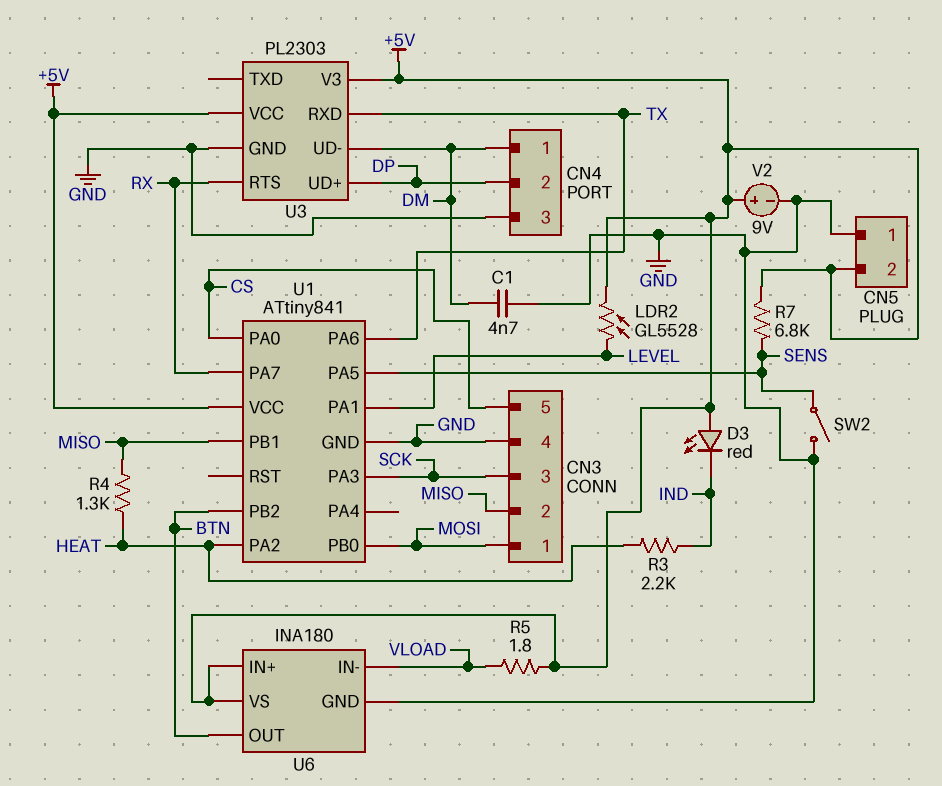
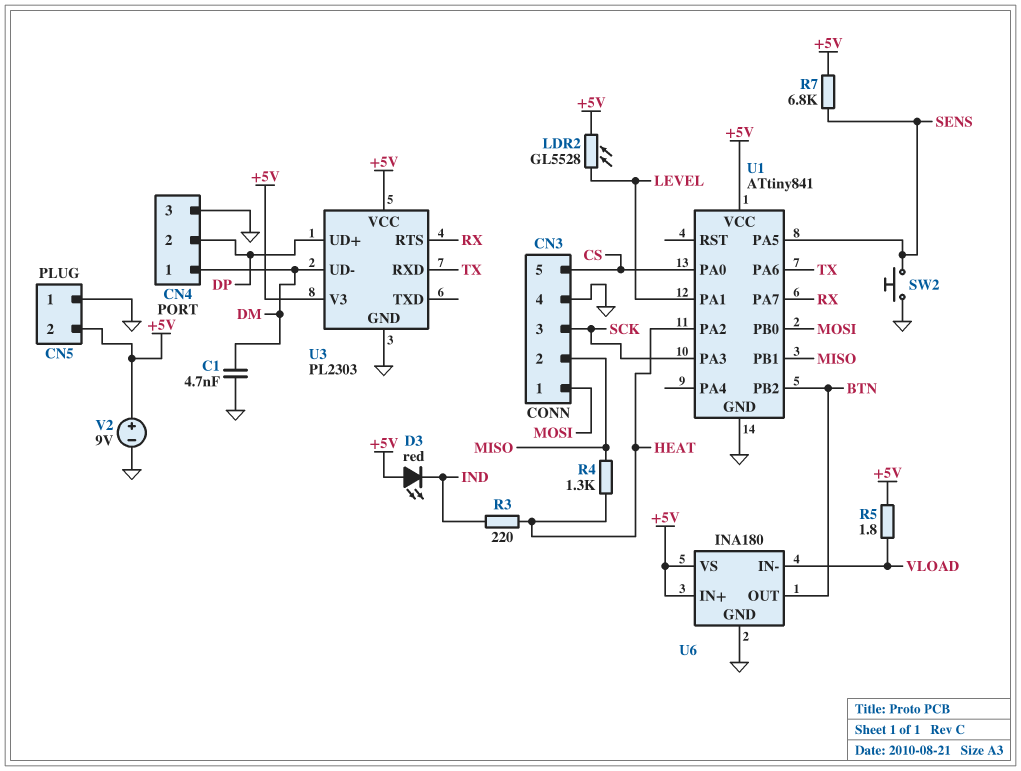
R3: 2.2k (HEAT, IND) -> 220 (HEAT, IND)
SW2: switch (GND, SENS) -> button (GND, SENS)

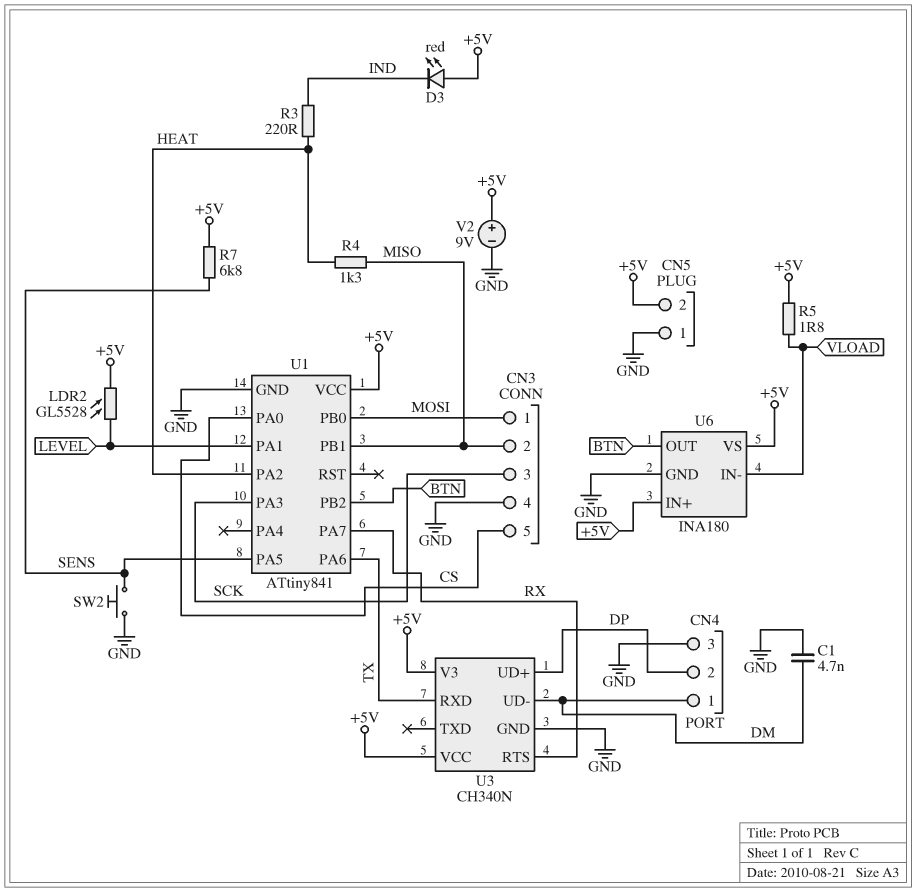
U3: PL2303 -> CH340N

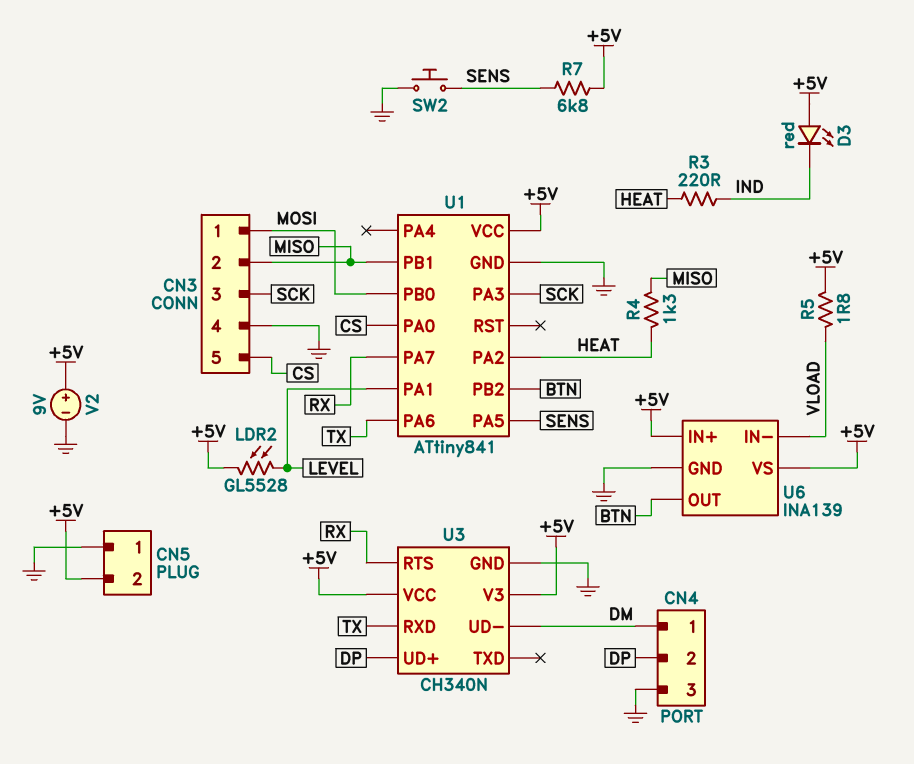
C1: 4.7nF (DM, GND) -> none
U6: INA180 -> INA139

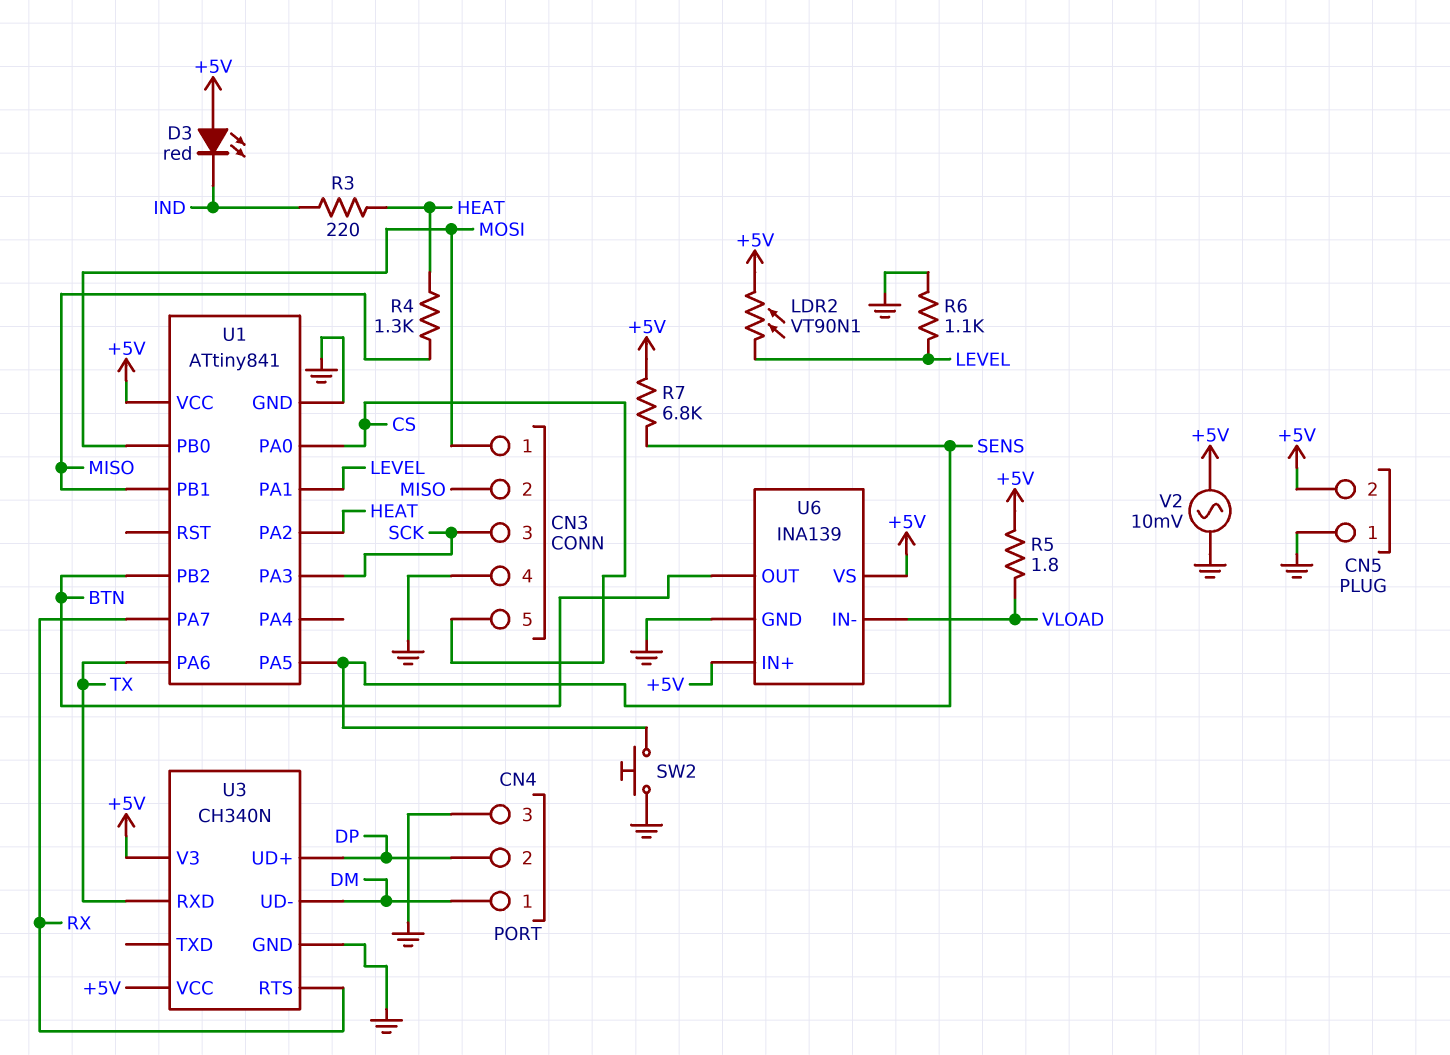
LDR2: GL5528 (+5V, LEVEL) -> VT90N1 (+5V, LEVEL)
R6: none -> 1.1k (GND, LEVEL)
V2: 9V (plus +5V, minus GND) -> AC 10mV (+5V, GND)

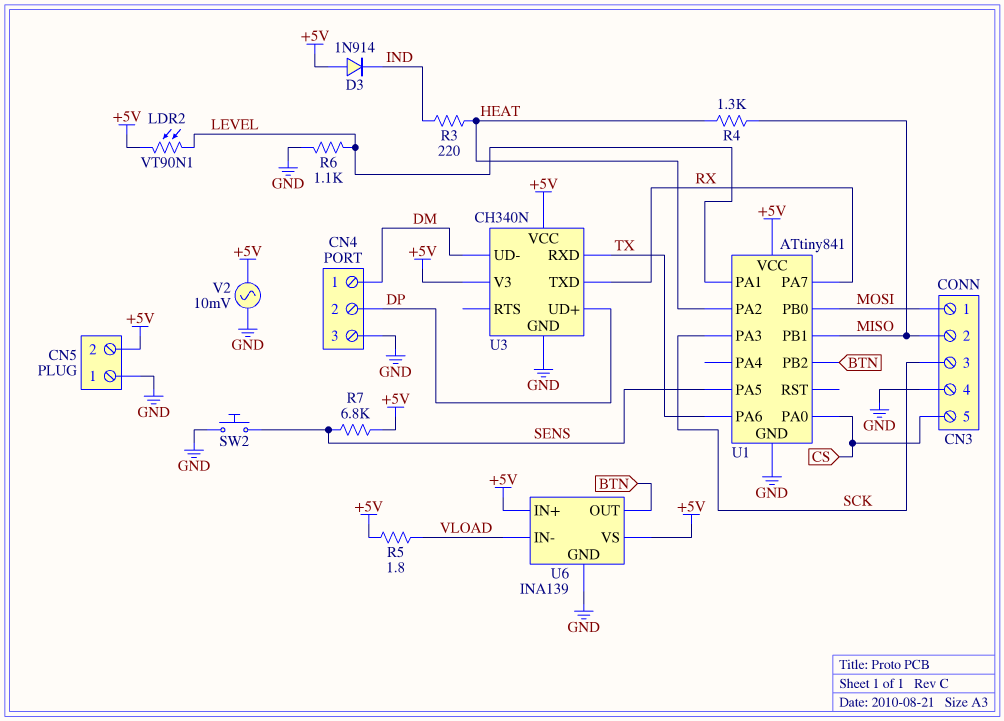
D3: LED red (A +5V, K IND) -> diode 1N914 (A +5V, K IND)
U3 pin RTS: RX -> none
U3 pin TXD: none -> RX

